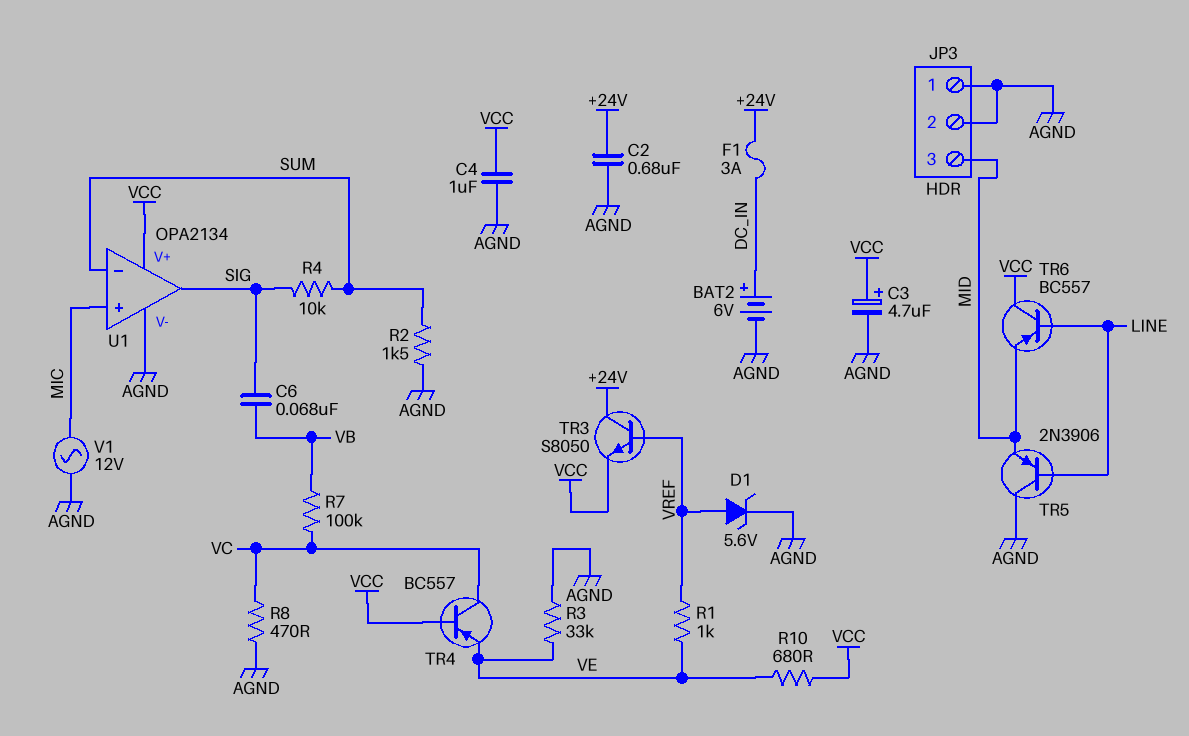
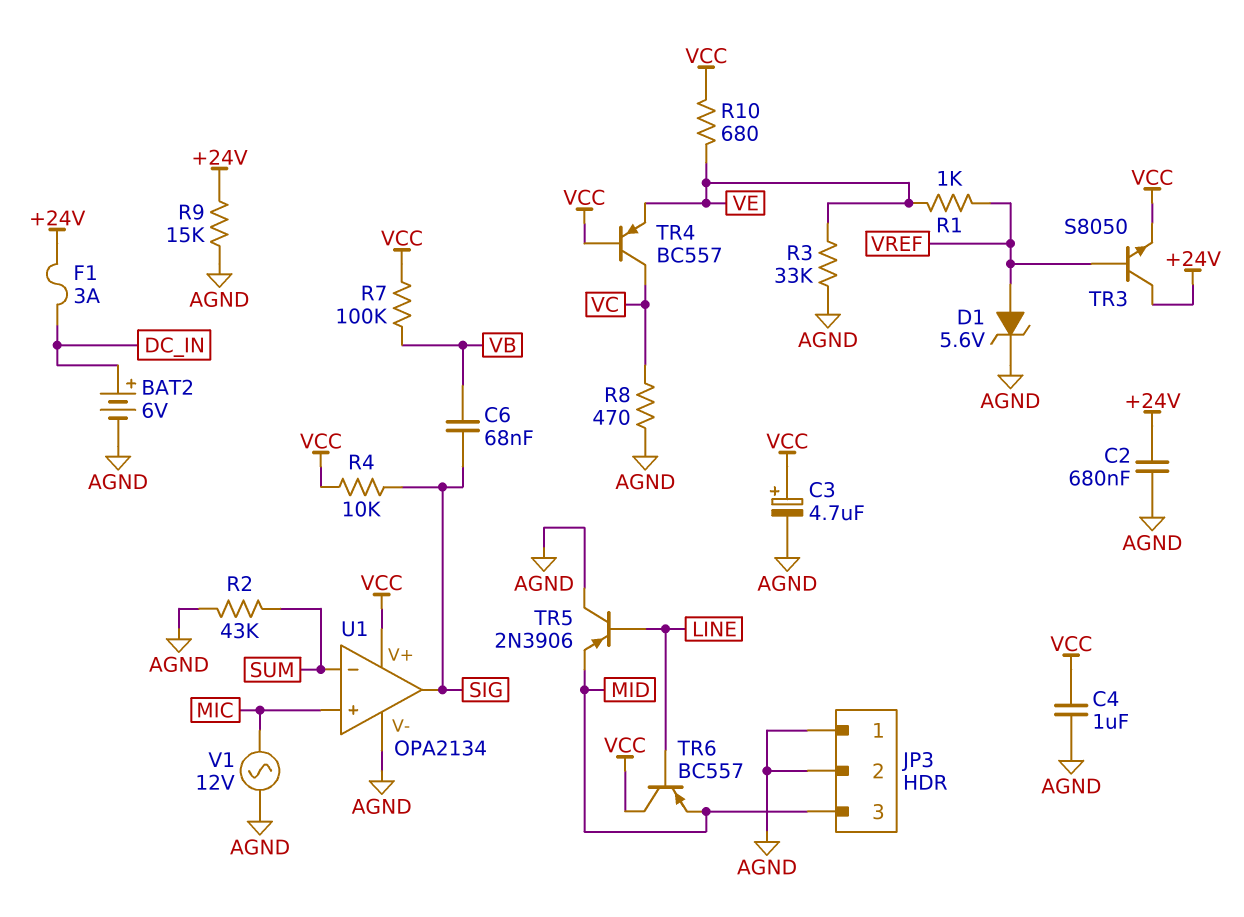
R2: 1.5k (AGND, SUM) -> 43k (AGND, SUM)
R4: 10k (SIG, SUM) -> 10k (SIG, VCC)
R7: 100k (VB, VC) -> 100k (VB, VCC)
R9: none -> 15k (+24V, AGND)

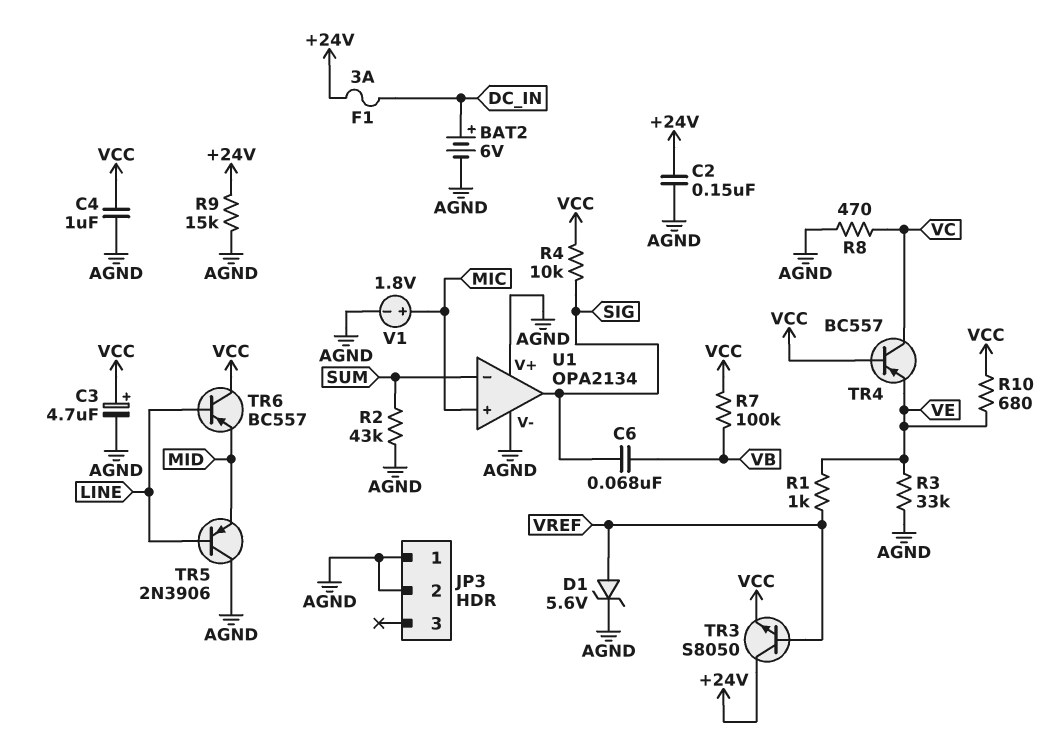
C2: 680nF (+24V, AGND) -> 150nF (+24V, AGND)
JP3 pin 3: MID -> none
U1 pin V+: VCC -> AGND
V1: AC 12V (AGND, MIC) -> 1.8V (plus MIC, minus AGND)

